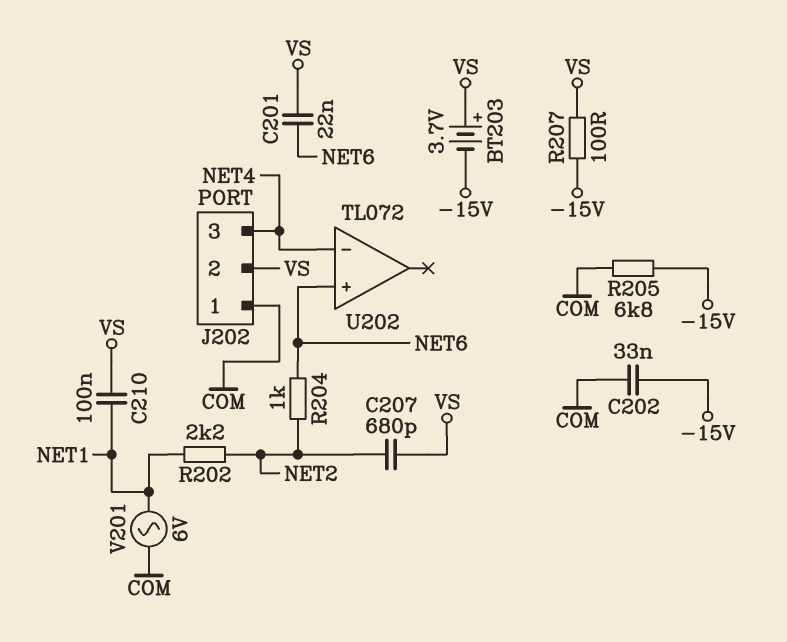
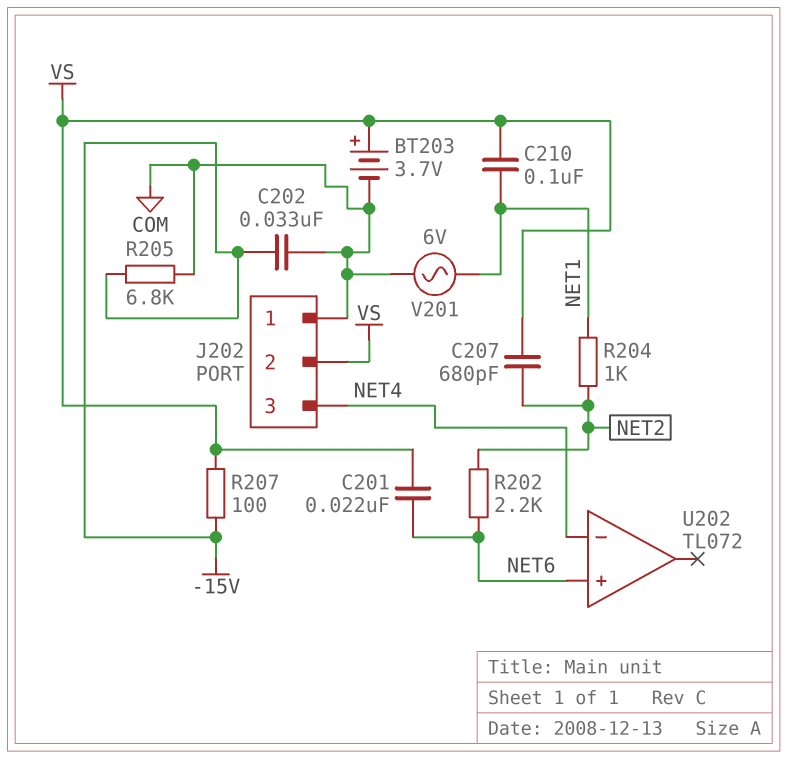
BT203: 3.7V (plus VS, minus -15V) -> 3.7V (plus VS, minus COM)
R202: 2.2k (NET1, NET2) -> 2.2k (NET2, NET6)
R204: 1k (NET2, NET6) -> 1k (NET1, NET2)

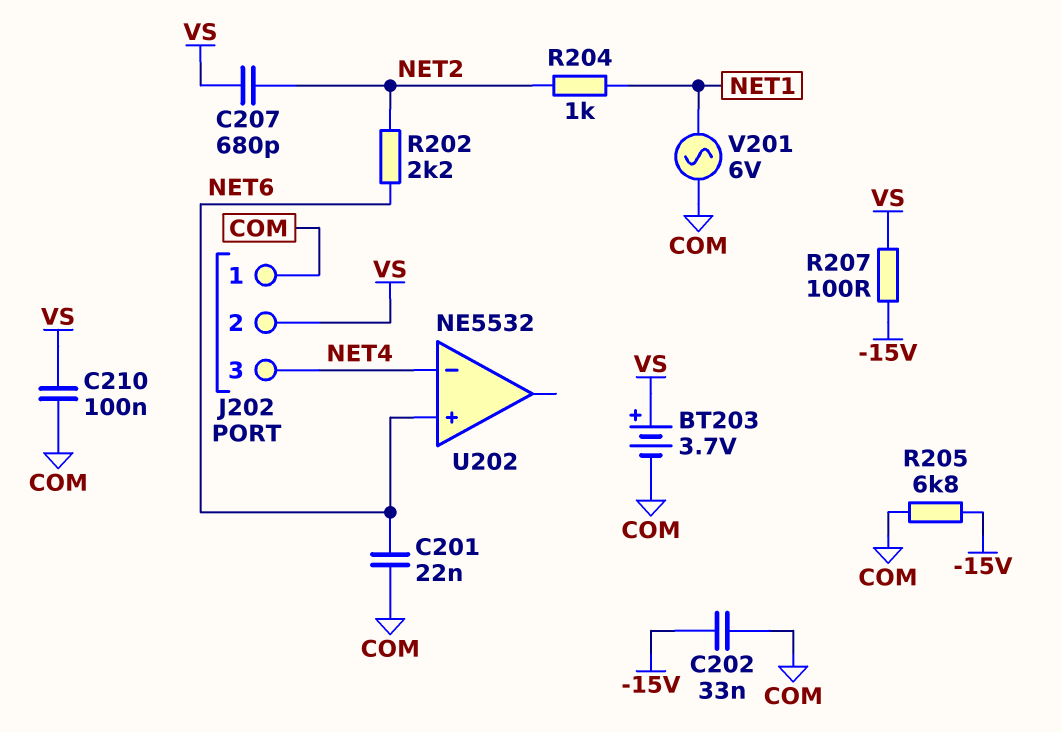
C201: 22nF (NET6, VS) -> 22nF (COM, NET6)
C210: 100nF (NET1, VS) -> 100nF (COM, VS)
U202: TL072 -> NE5532

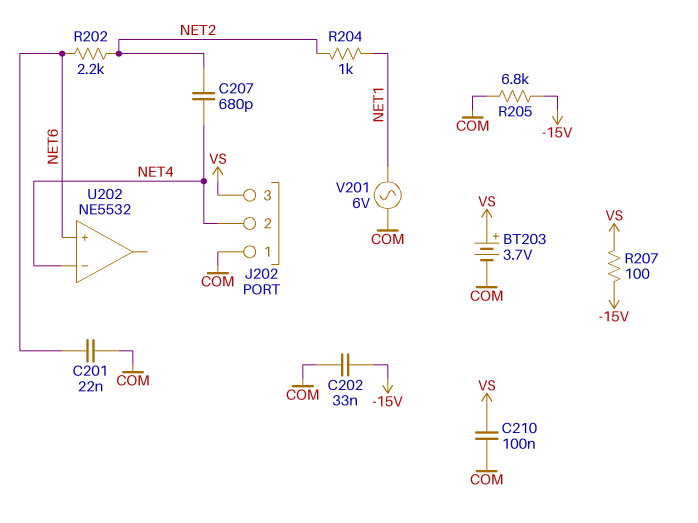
C207: 680pF (NET2, VS) -> 680pF (NET2, NET4)
J202 pin 2: VS -> NET4
J202 pin 3: NET4 -> VS

